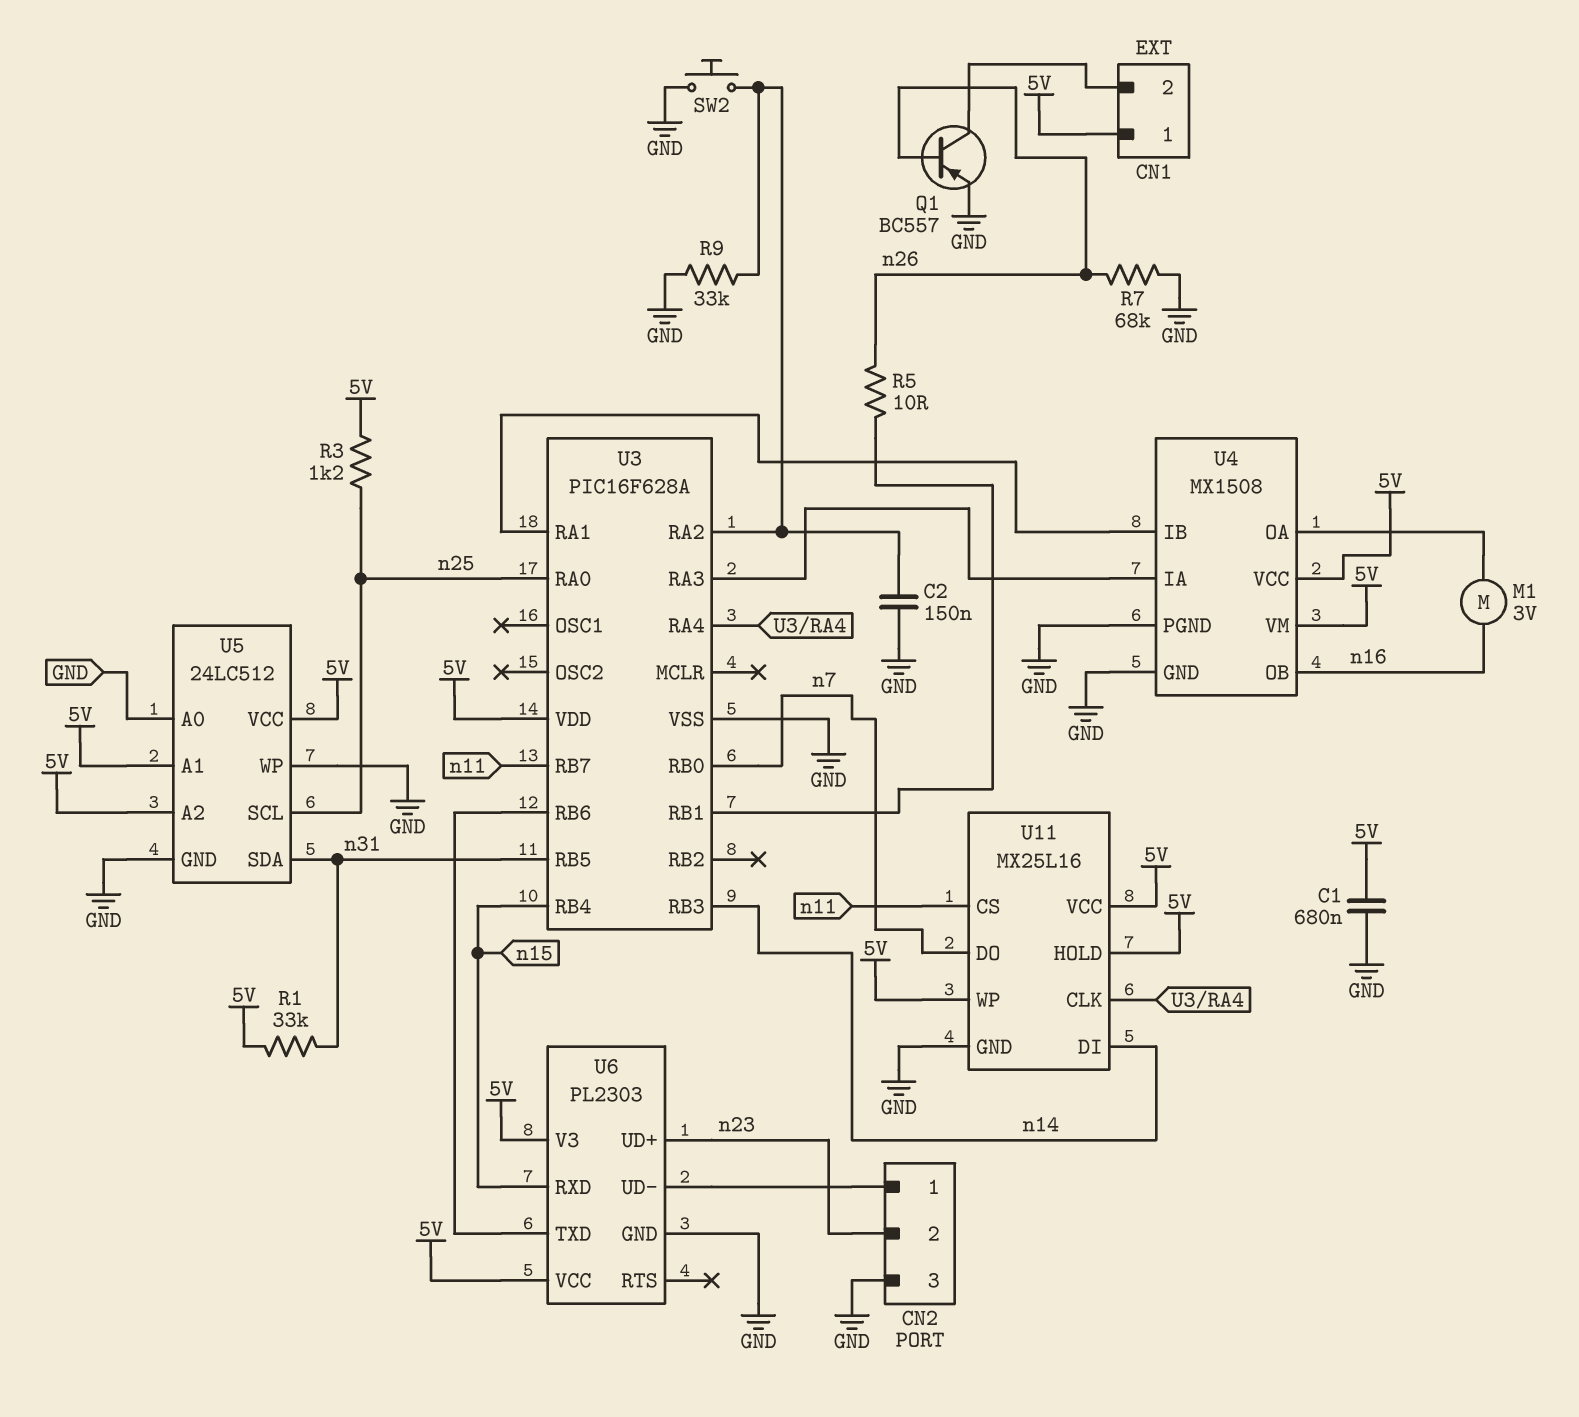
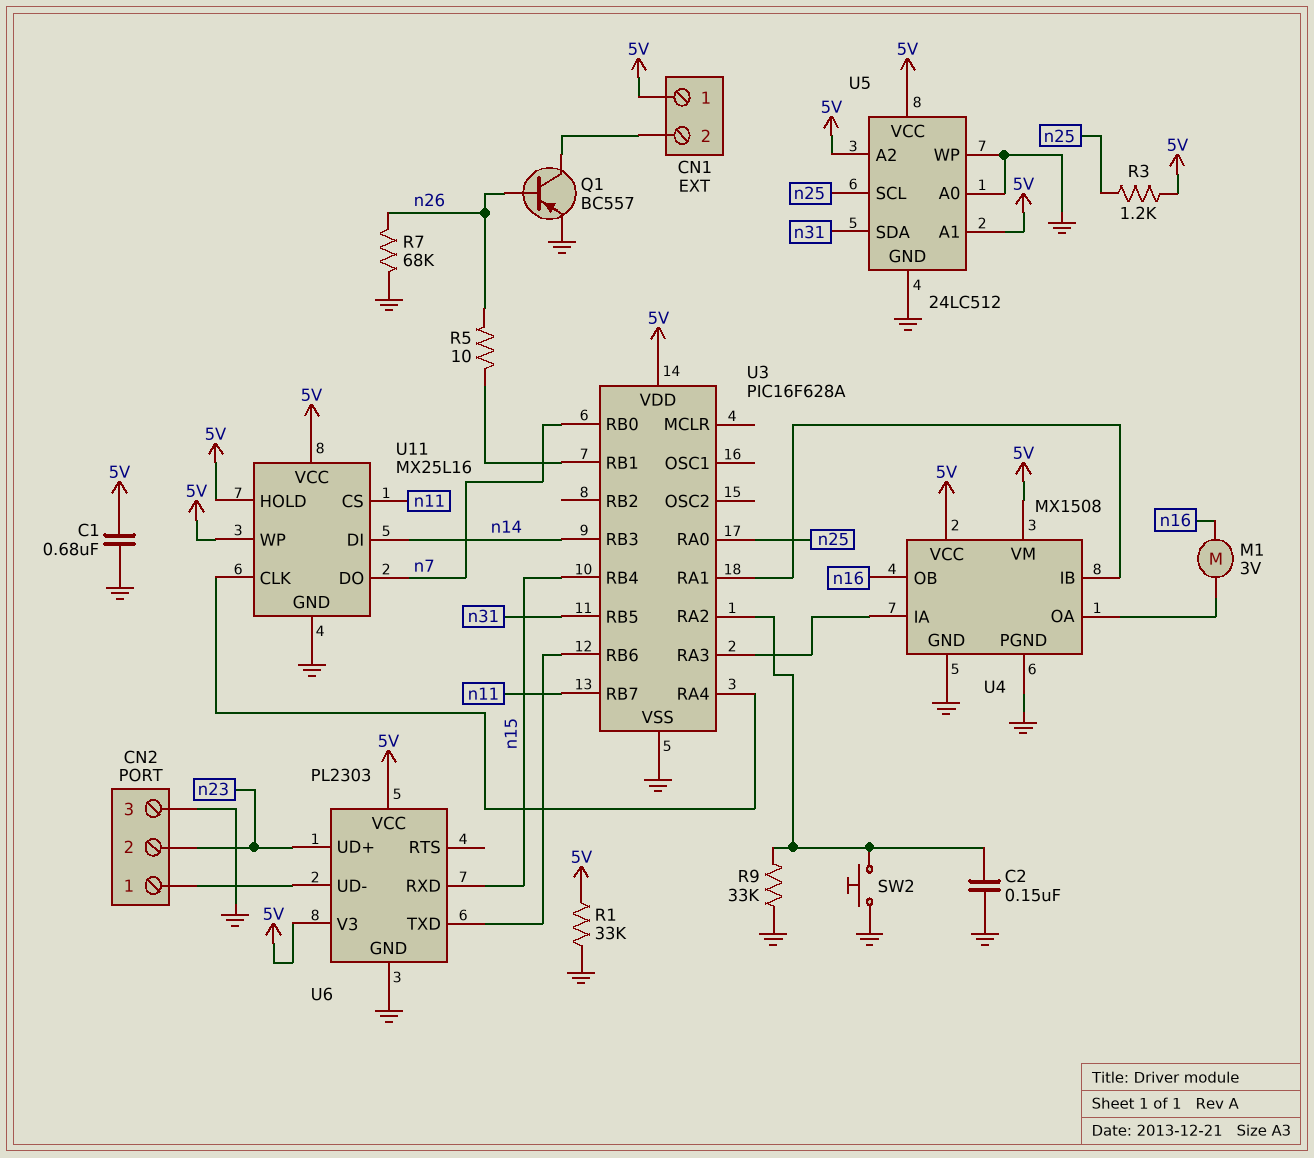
R1: 33k (5V, n31) -> 33k (5V, GND)

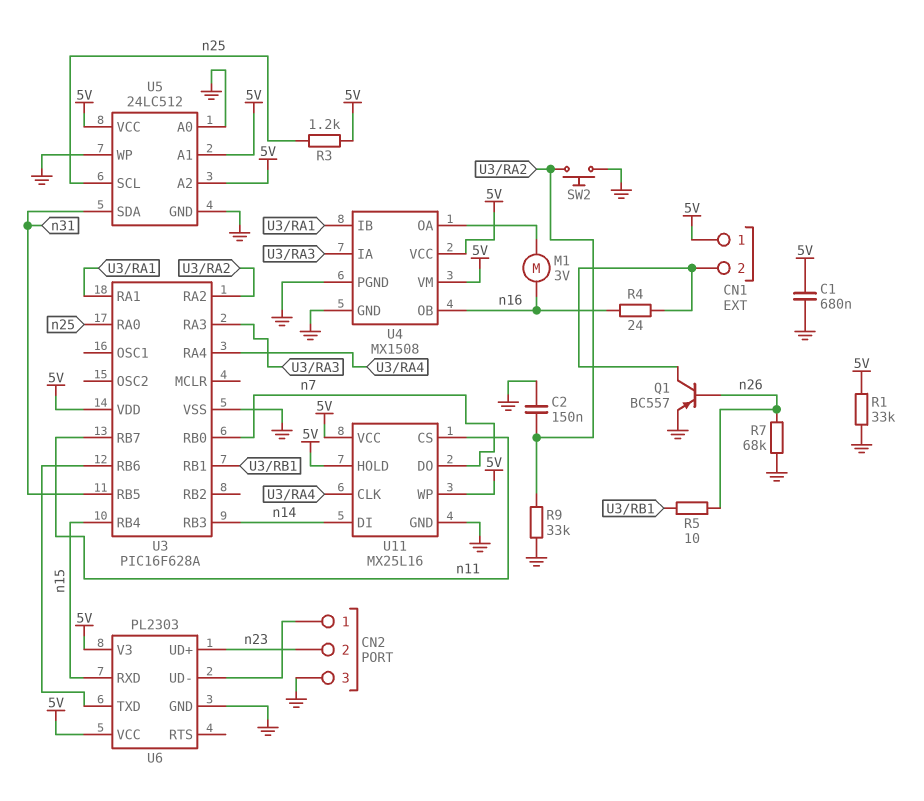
R4: none -> 24 (CN1/2, n16)

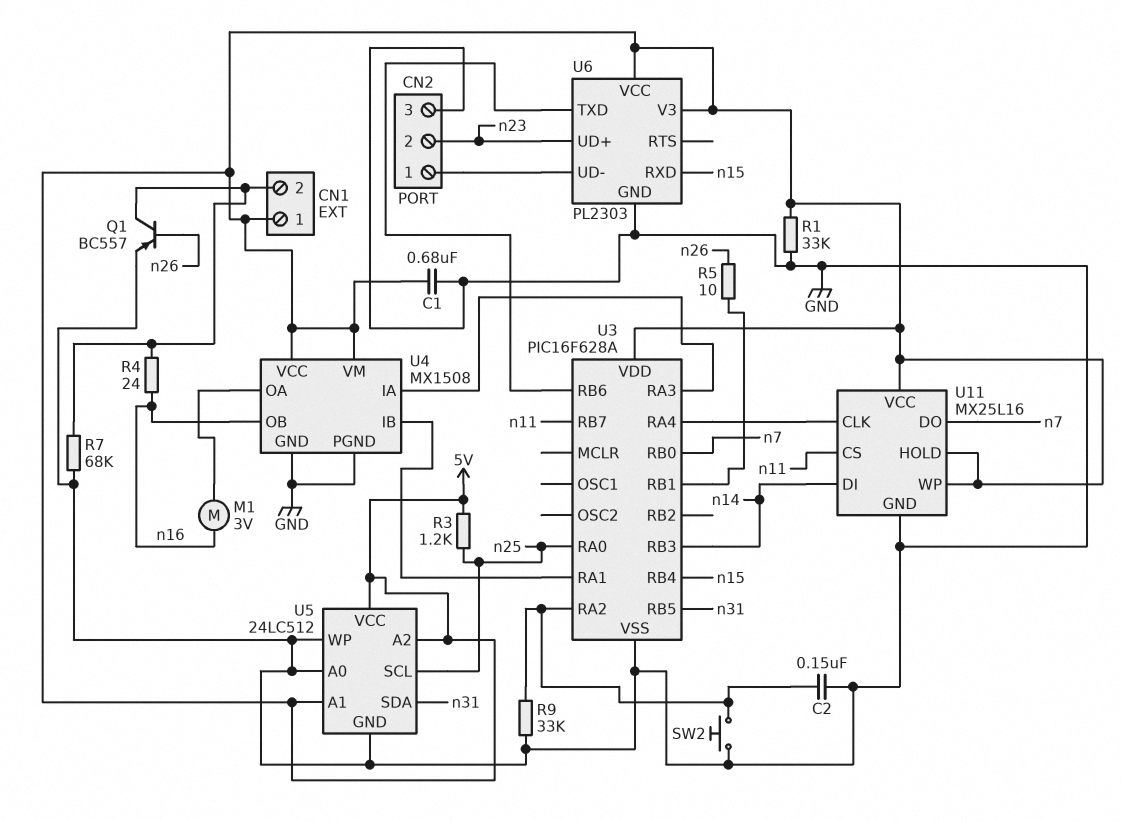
R7: 68k (GND, n26) -> 68k (CN1/2, GND)

